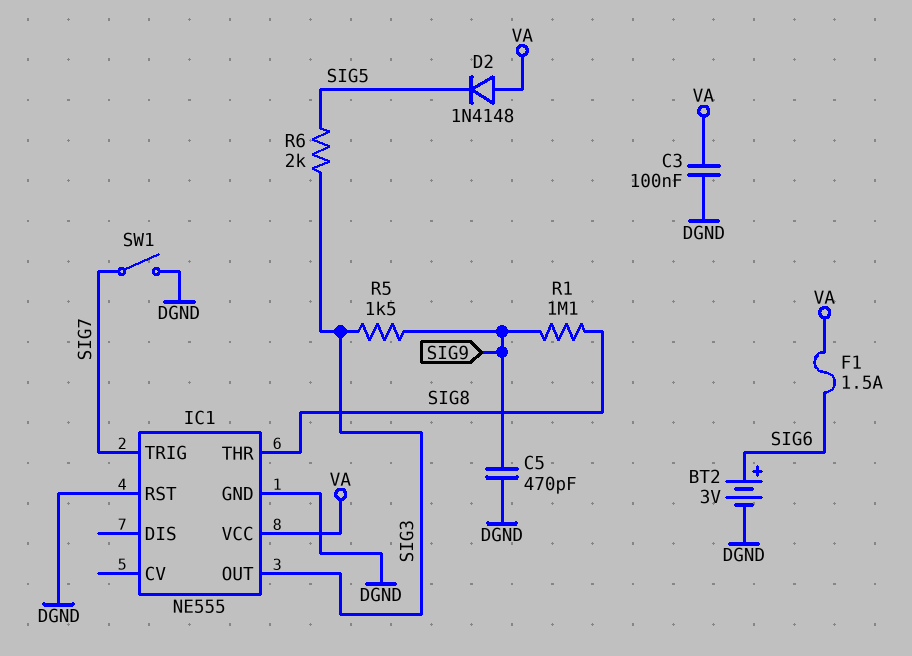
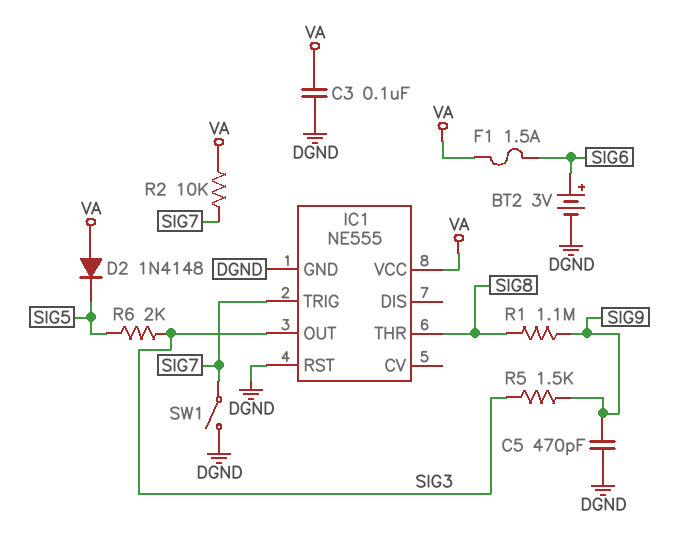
R2: none -> 10k (SIG7, VA)

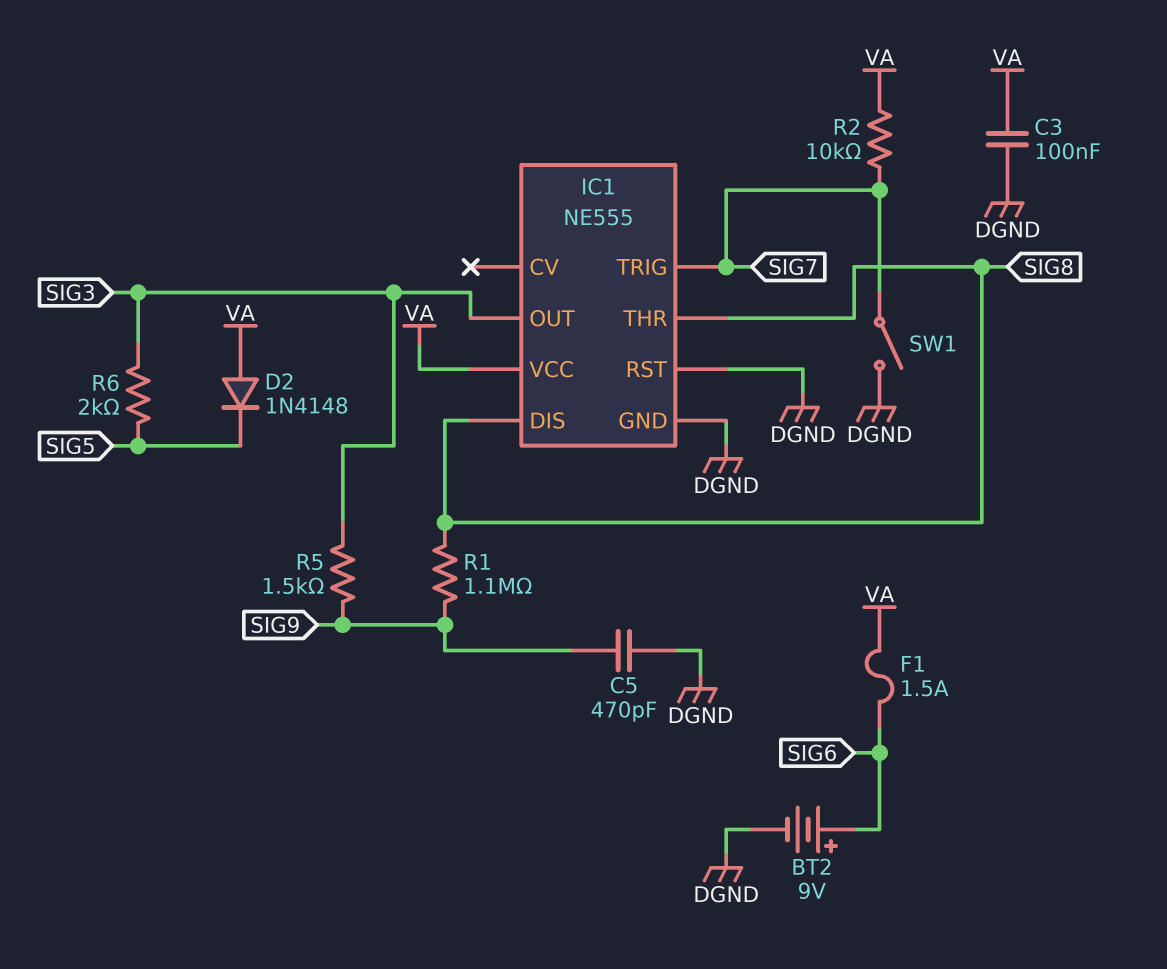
BT2: 3V (plus SIG6, minus DGND) -> 9V (plus SIG6, minus DGND)
IC1 pin DIS: none -> SIG8

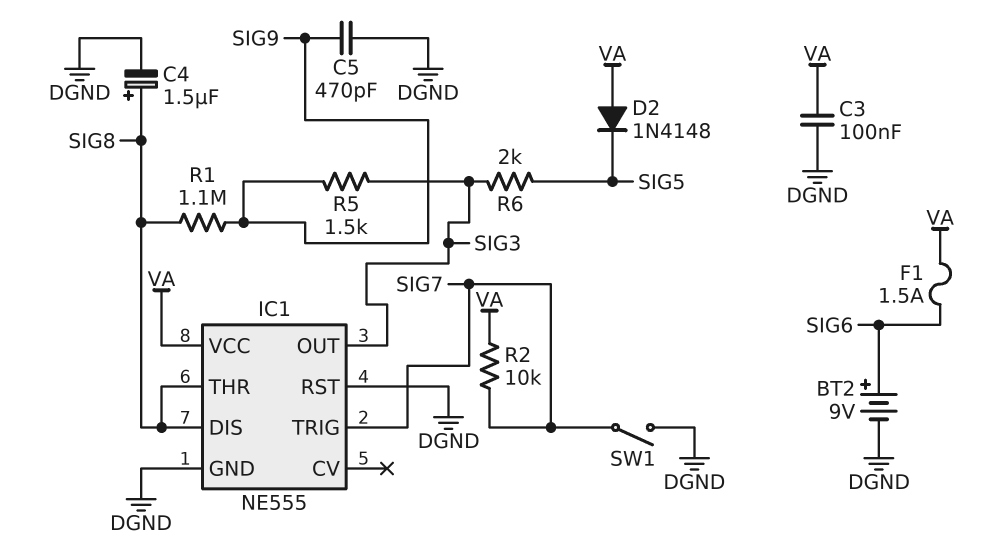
C4: none -> 1.5uF (plus SIG8, minus DGND)

